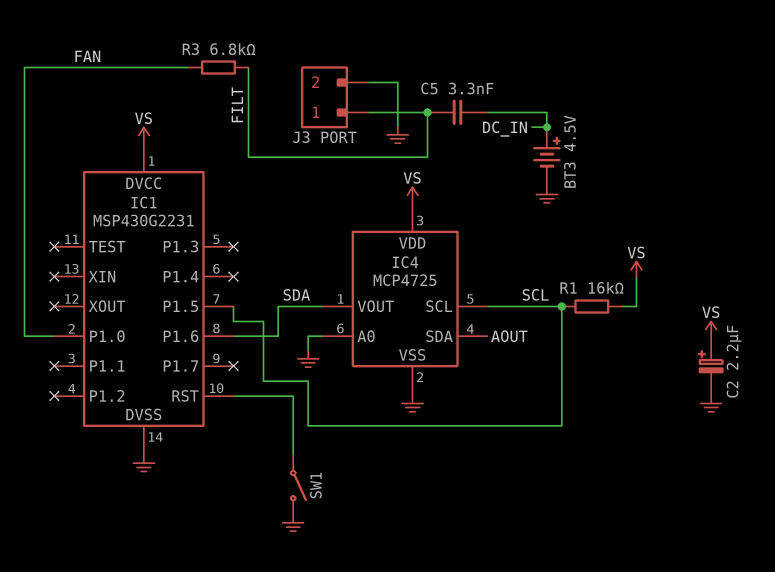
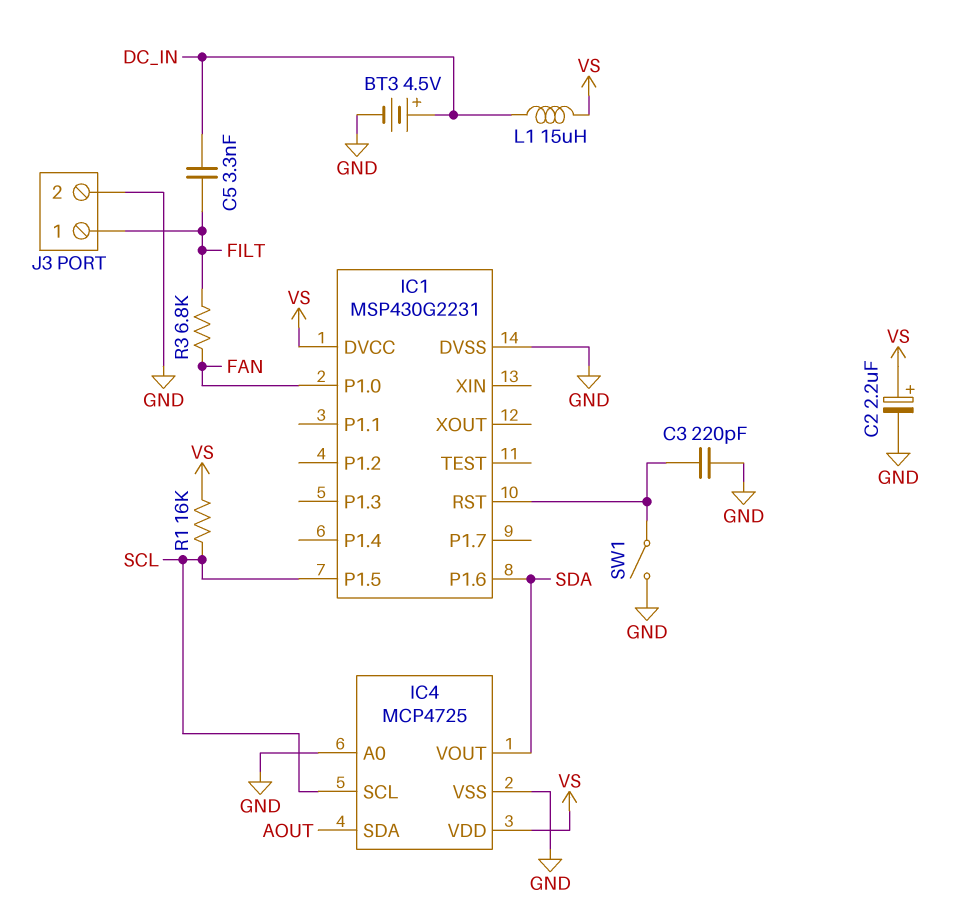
C3: none -> 220pF (GND, IC1/RST)
L1: none -> 15uH (DC_IN, VS)

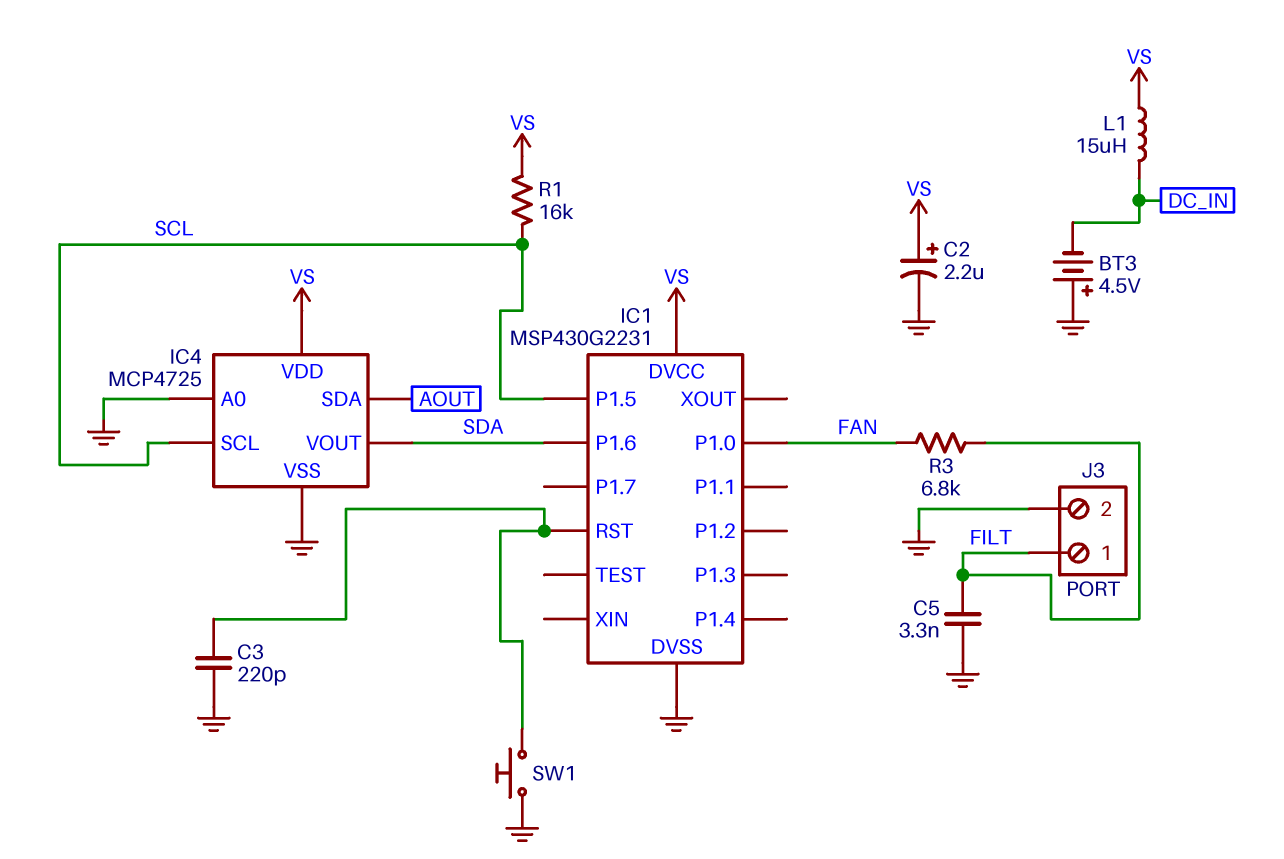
BT3: 4.5V (plus DC_IN, minus GND) -> 4.5V (plus GND, minus DC_IN)
C5: 3.3nF (DC_IN, FILT) -> 3.3nF (FILT, GND)
SW1: switch (GND, IC1/RST) -> button (GND, IC1/RST)

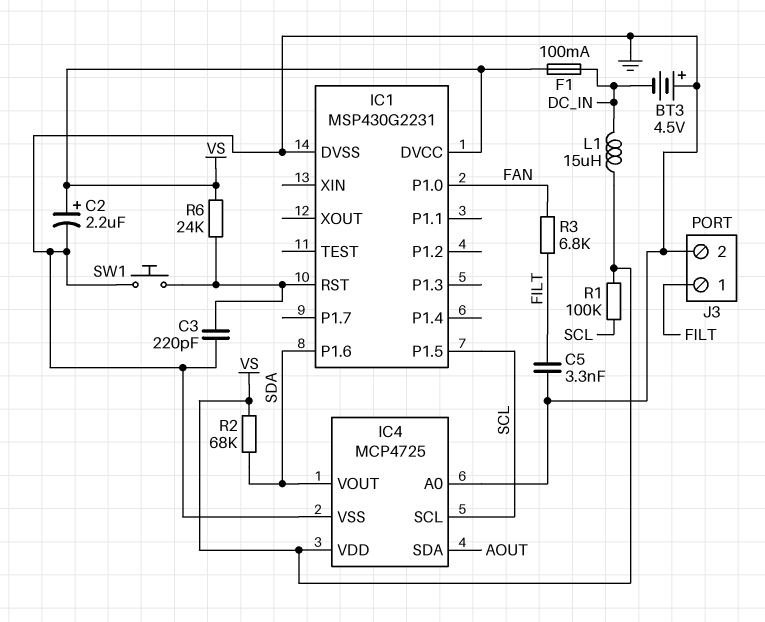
F1: none -> 100mA (DC_IN, VS)
R1: 16k (SCL, VS) -> 100k (SCL, VS)
R2: none -> 68k (SDA, VS)
R6: none -> 24k (IC1/RST, VS)

